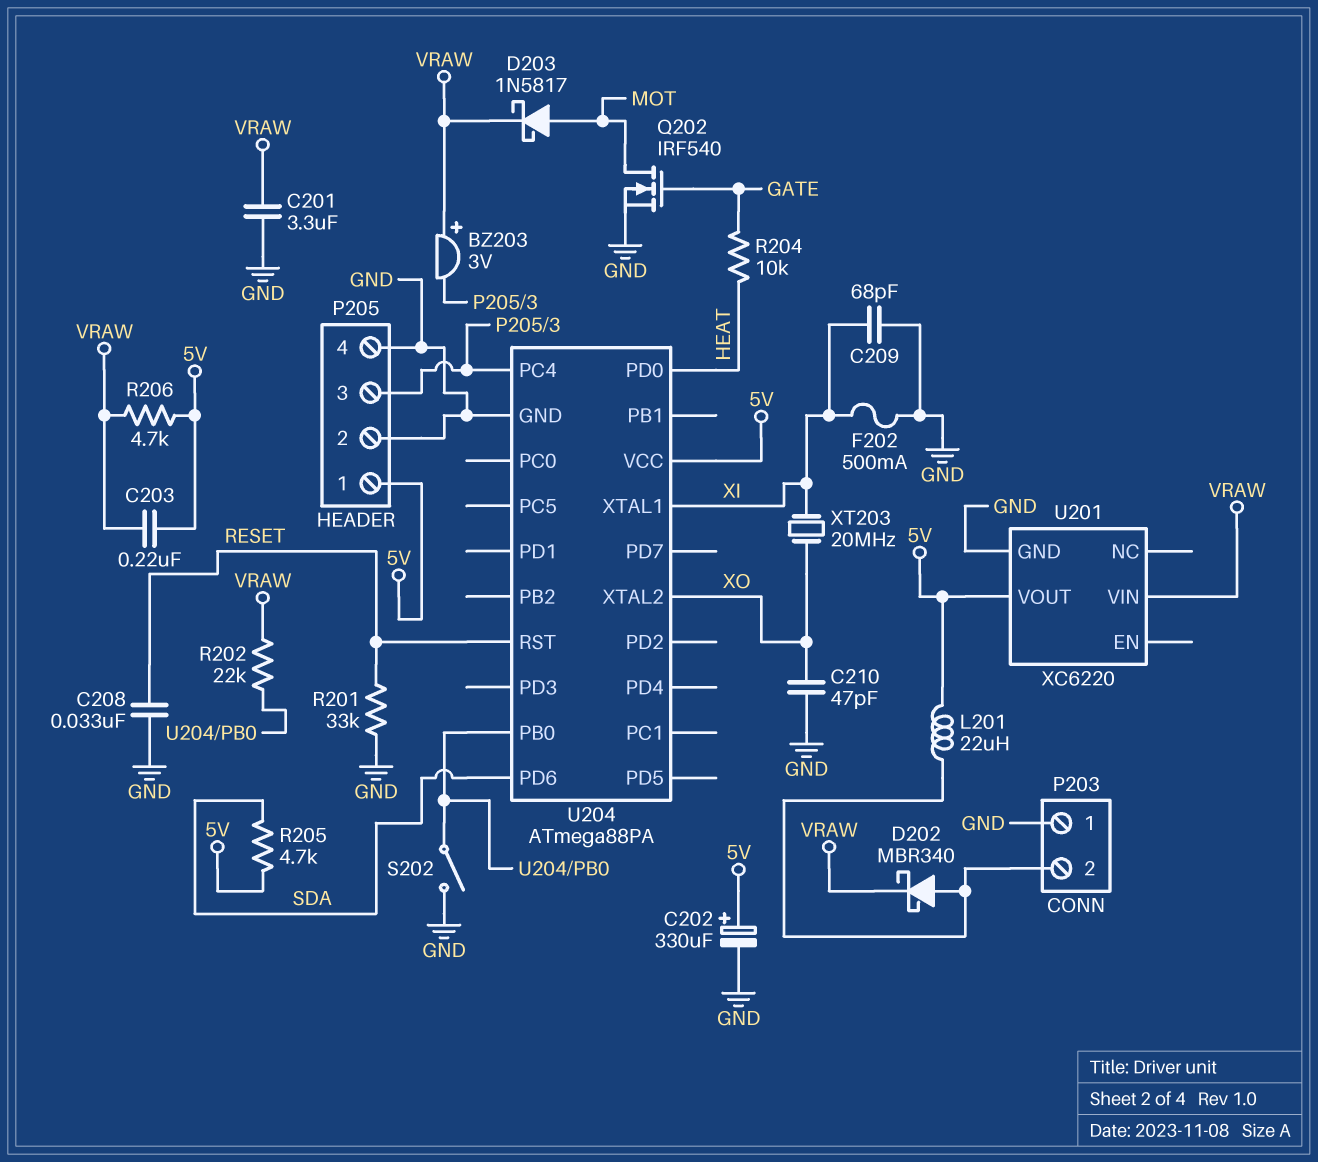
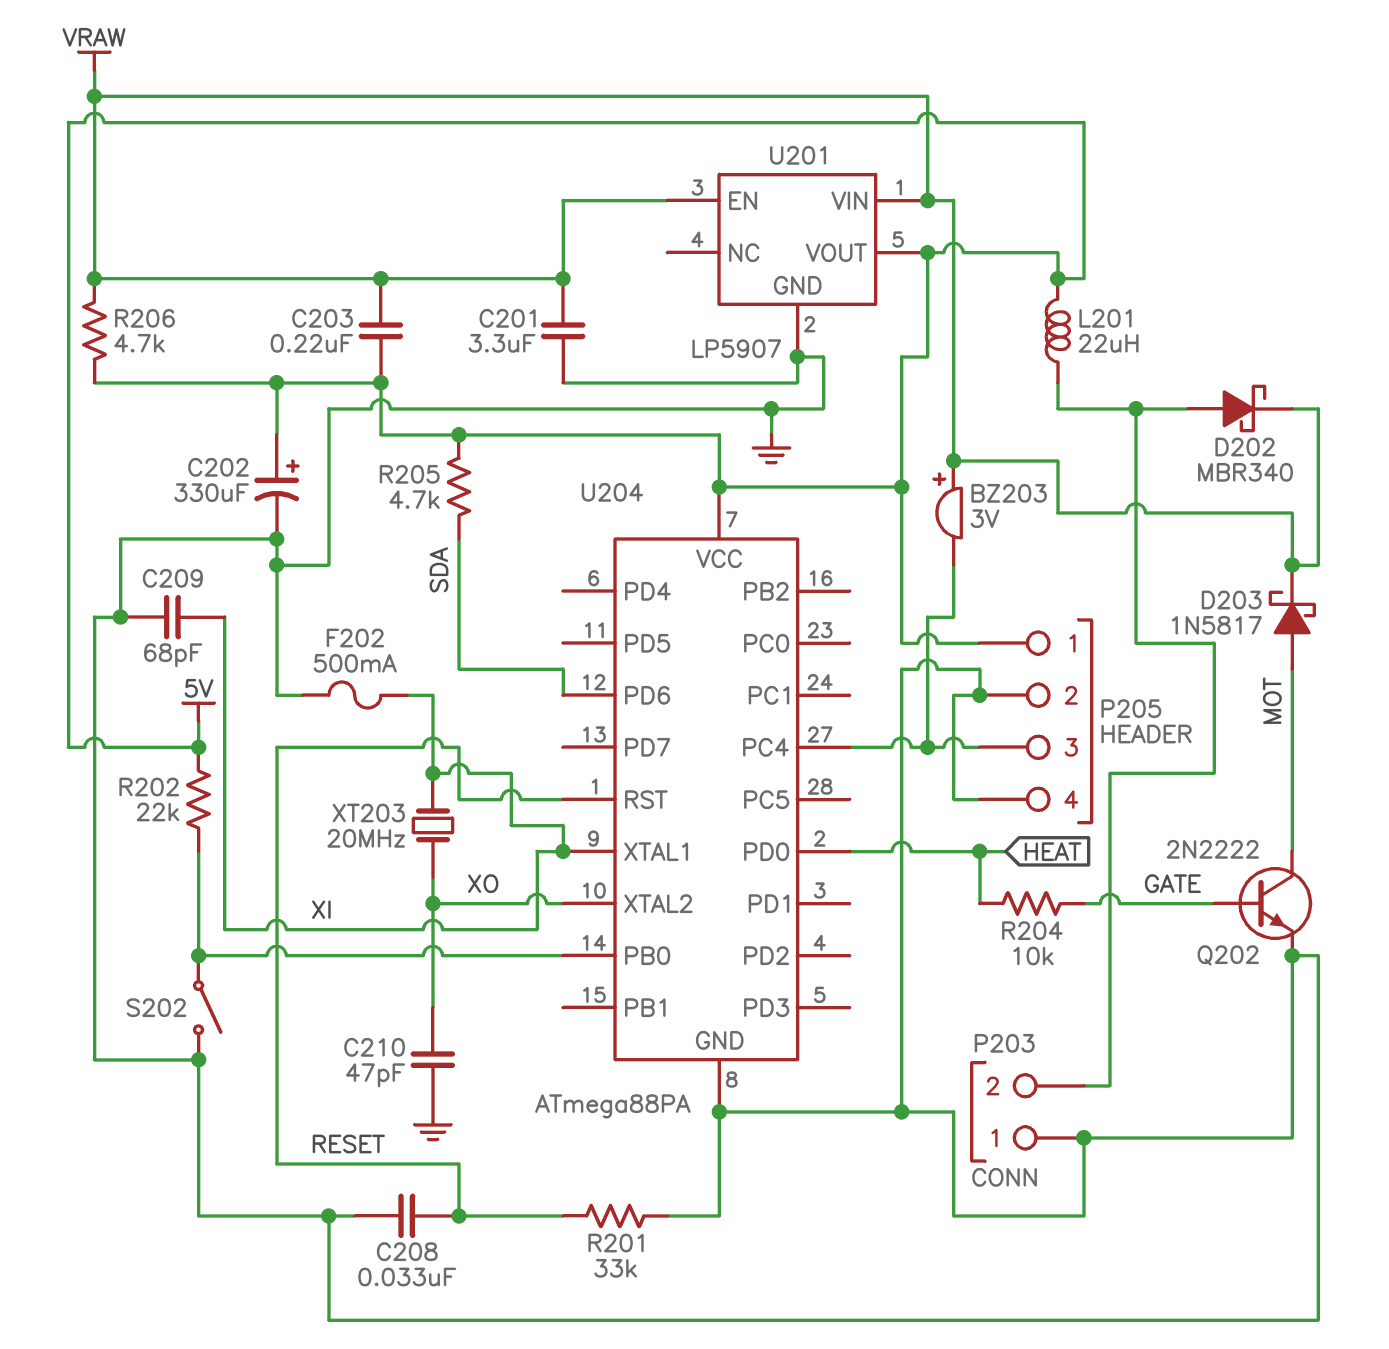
Q202: NMOS IRF540 (G GATE, D MOT, S GND) -> NPN 2N2222 (B GATE, C MOT, E GND)
R202: 22k (U204/PB0, VRAW) -> 22k (5V, U204/PB0)
U201: XC6220 -> LP5907
U201 pin EN: none -> VRAW

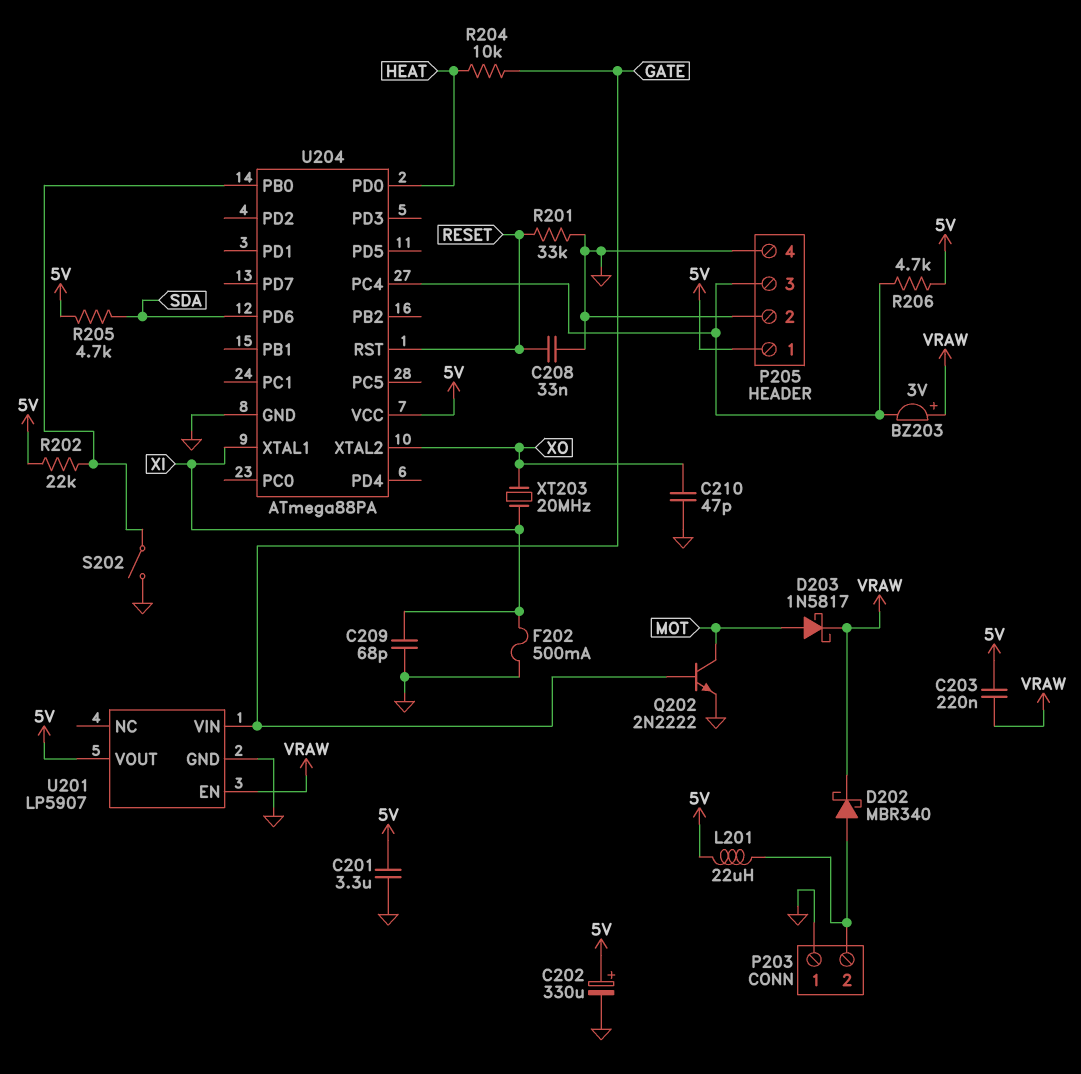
C201: 3.3uF (GND, VRAW) -> 3.3uF (5V, GND)
R206: 4.7k (5V, VRAW) -> 4.7k (5V, P205/3)
U201 pin VIN: VRAW -> GATE

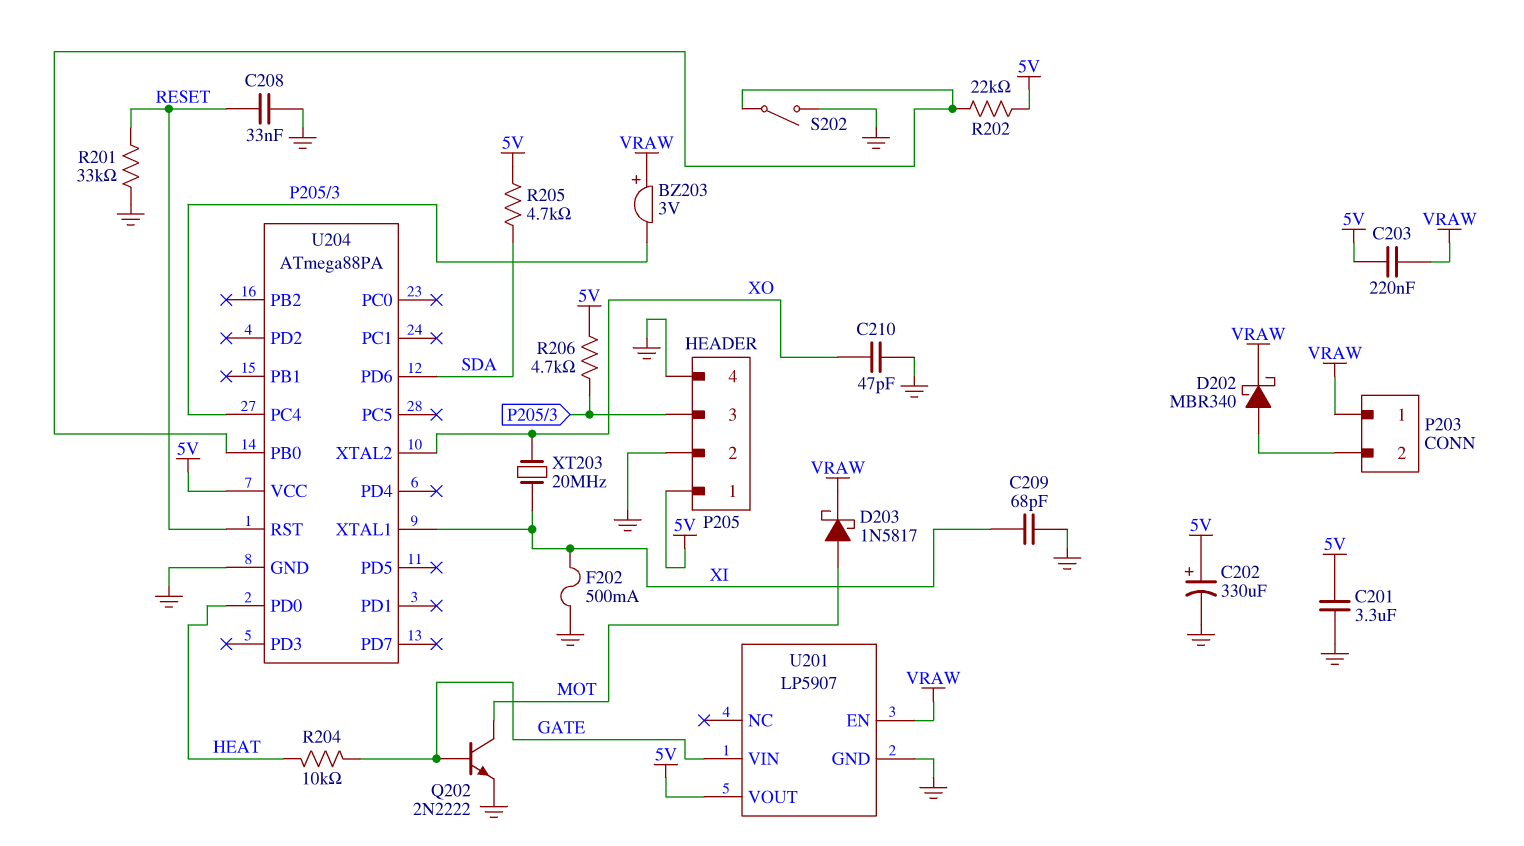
L201: 22uH (5V, P203/2) -> none
P203 pin 1: GND -> VRAW

